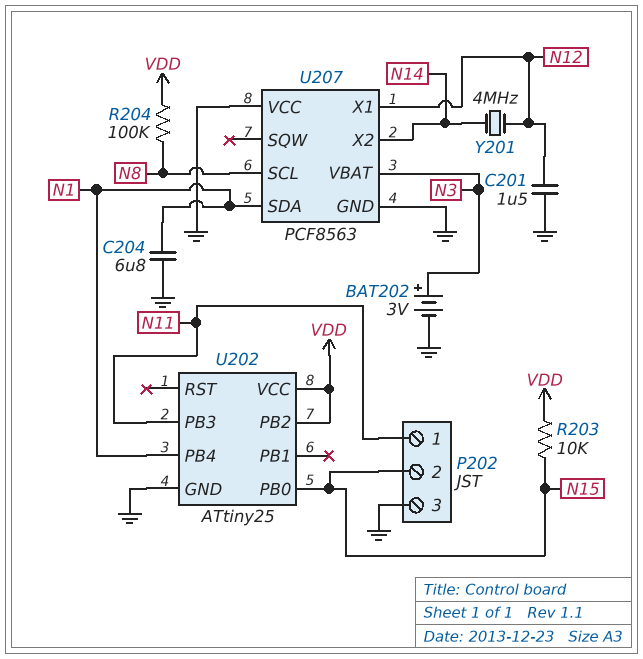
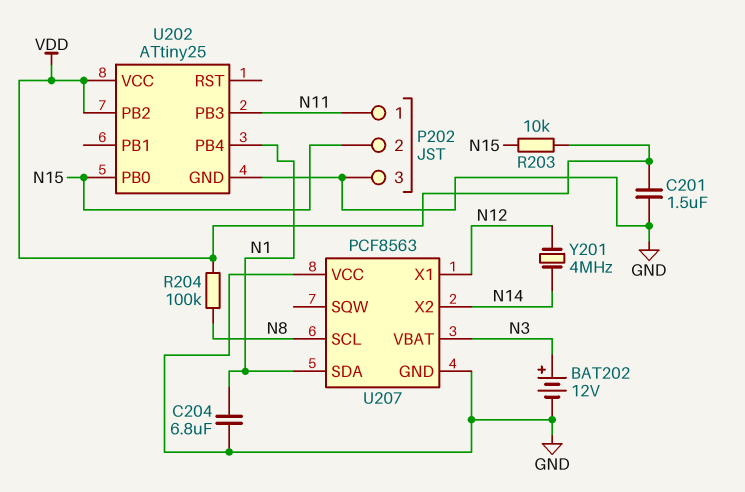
BAT202: 3V (plus N3, minus GND) -> 12V (plus N3, minus GND)
C201: 1.5uF (GND, N12) -> 1.5uF (GND, VDD)

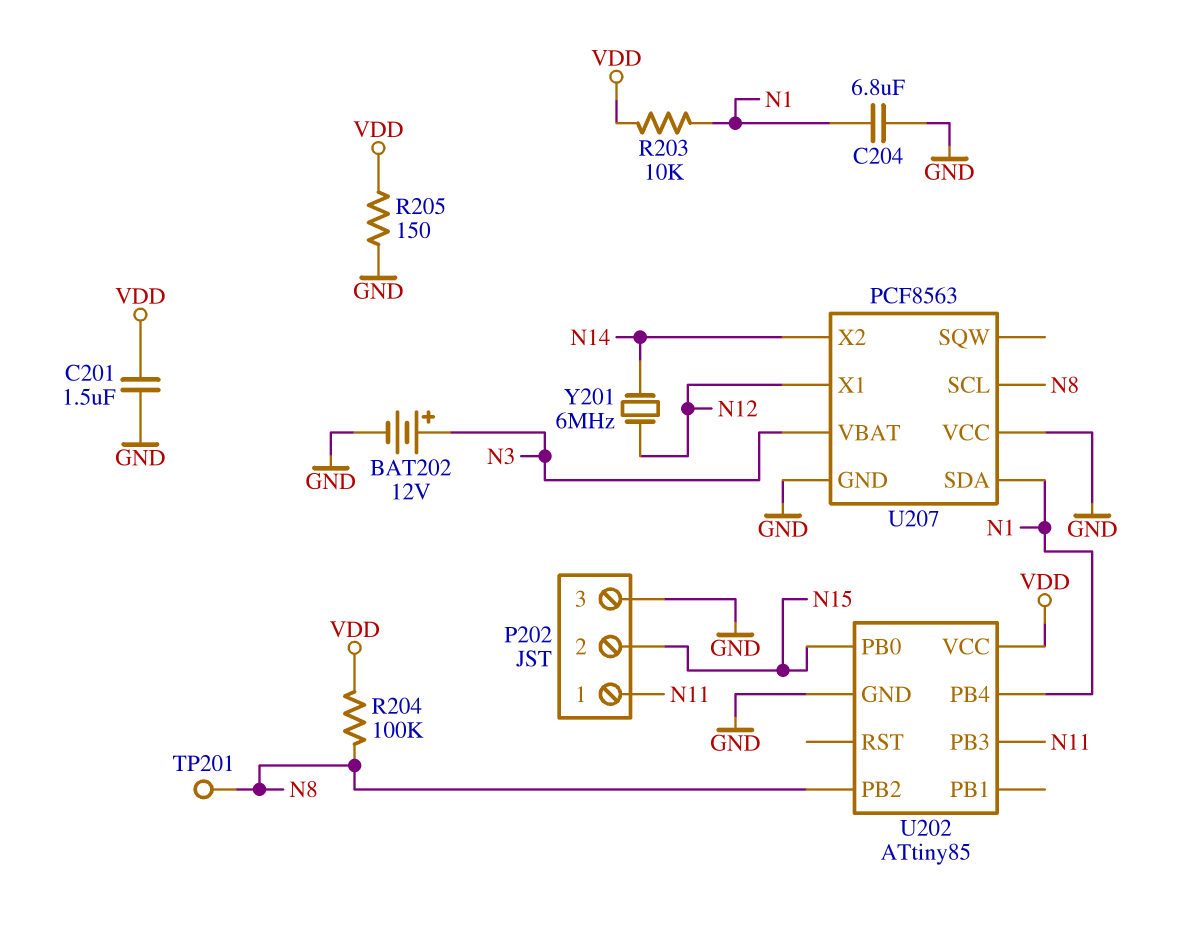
R203: 10k (N15, VDD) -> 10k (N1, VDD)
R205: none -> 150 (GND, VDD)
TP201: none -> test point (N8)
U202: ATtiny25 -> ATtiny85
U202 pin PB2: VDD -> N8
Y201: 4MHz (N12, N14) -> 6MHz (N12, N14)

